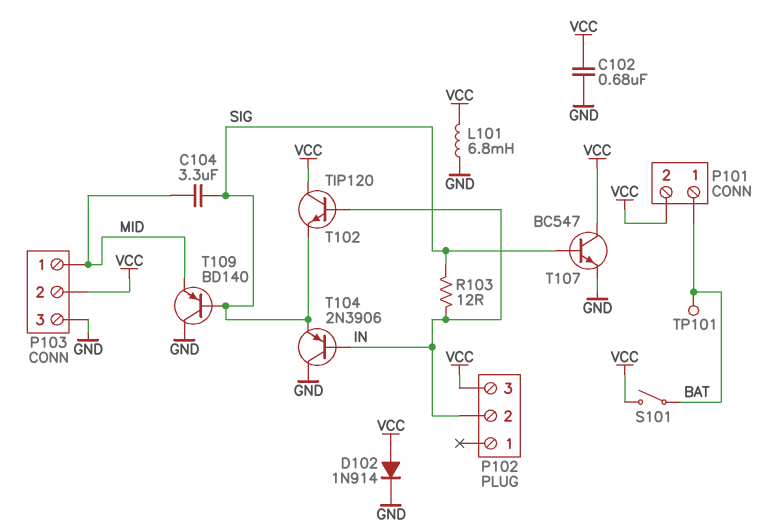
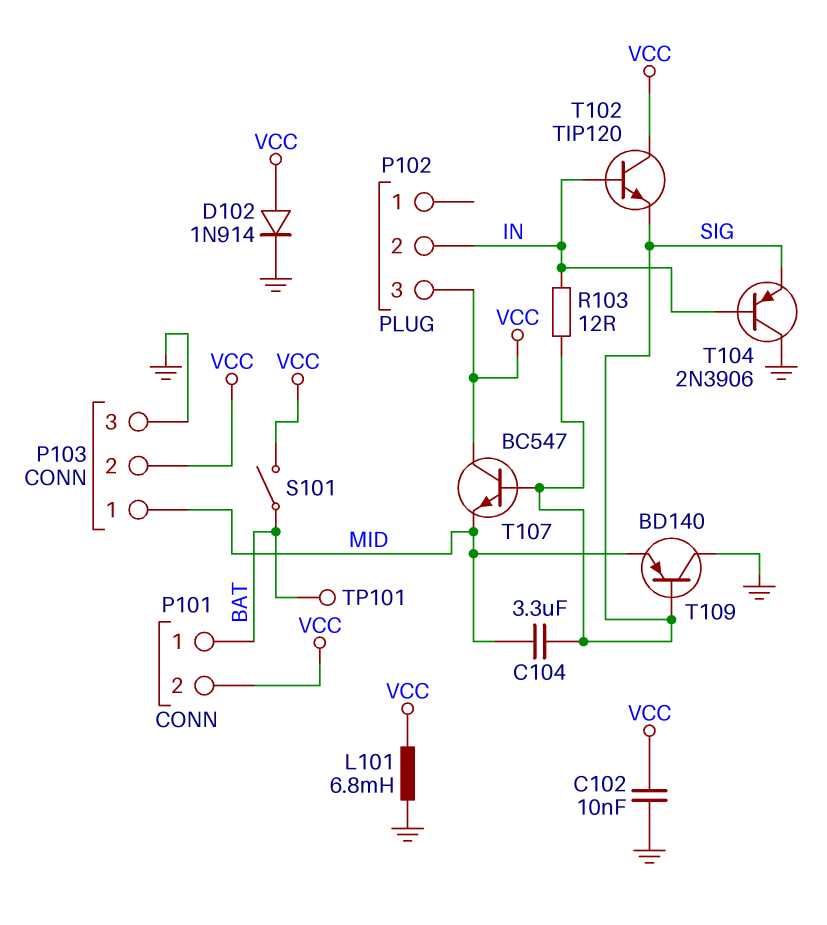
C102: 680nF (GND, VCC) -> 10nF (GND, VCC)
T107: NPN BC547 (B SIG, C VCC, E GND) -> NPN BC547 (B SIG, C VCC, E MID)

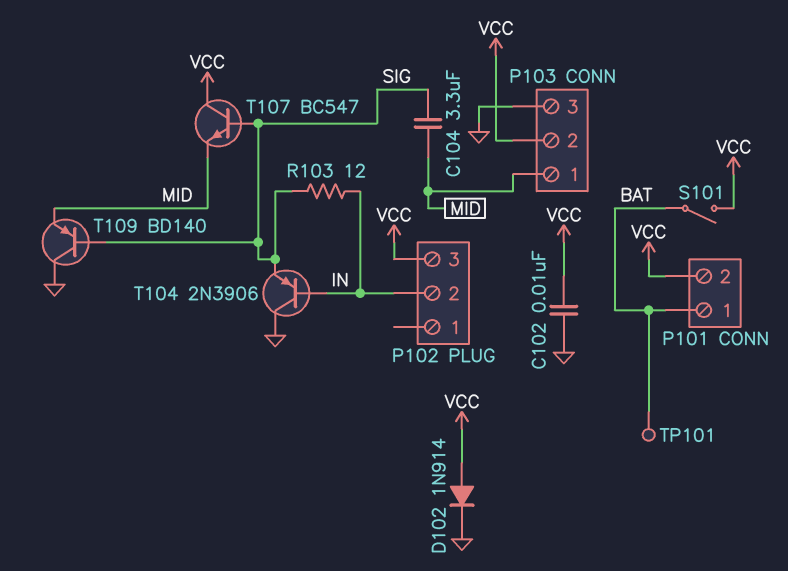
L101: 6.8mH (GND, VCC) -> none
T102: NPN TIP120 (B IN, C VCC, E SIG) -> none

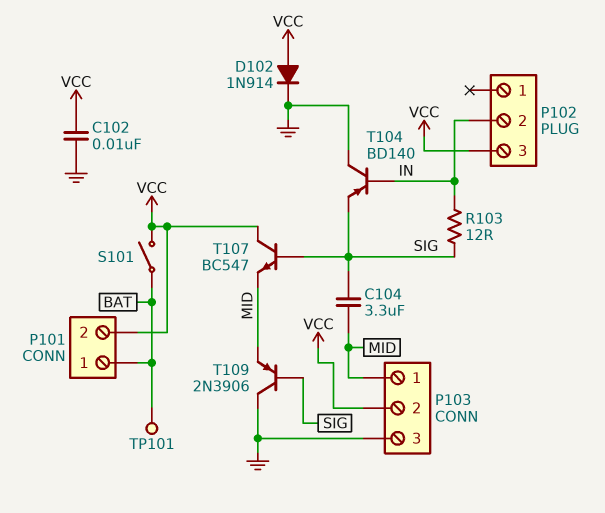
T104: PNP 2N3906 (B IN, C GND, E SIG) -> PNP BD140 (B IN, C GND, E SIG)
T109: PNP BD140 (B SIG, C GND, E MID) -> PNP 2N3906 (B SIG, C GND, E MID)

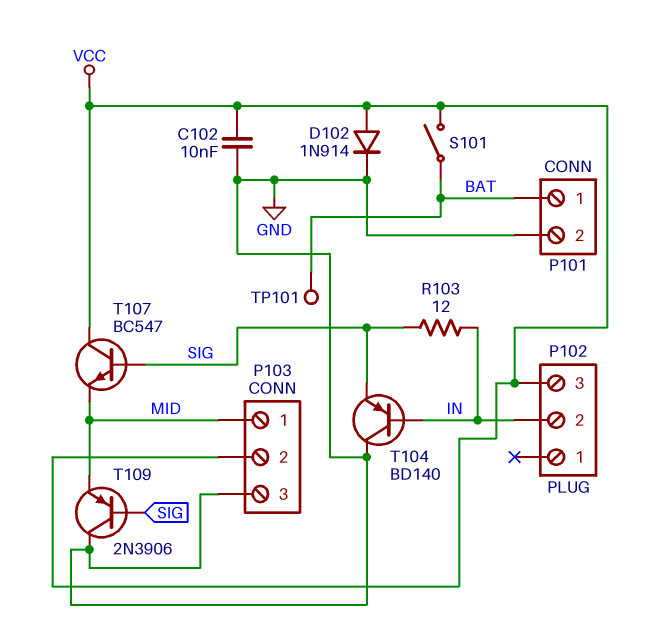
C104: 3.3uF (MID, SIG) -> none
P101 pin 2: VCC -> GND

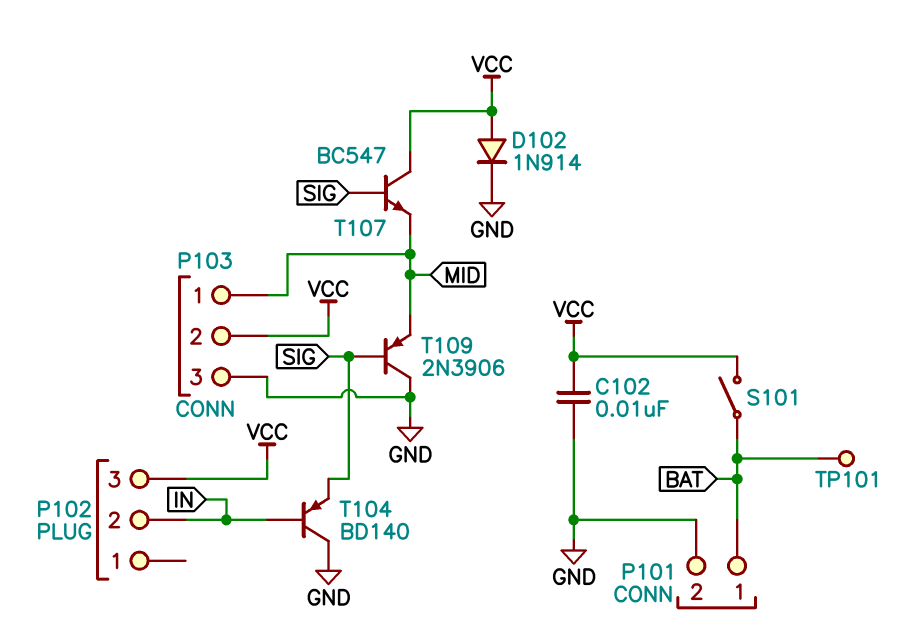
R103: 12 (IN, SIG) -> none

